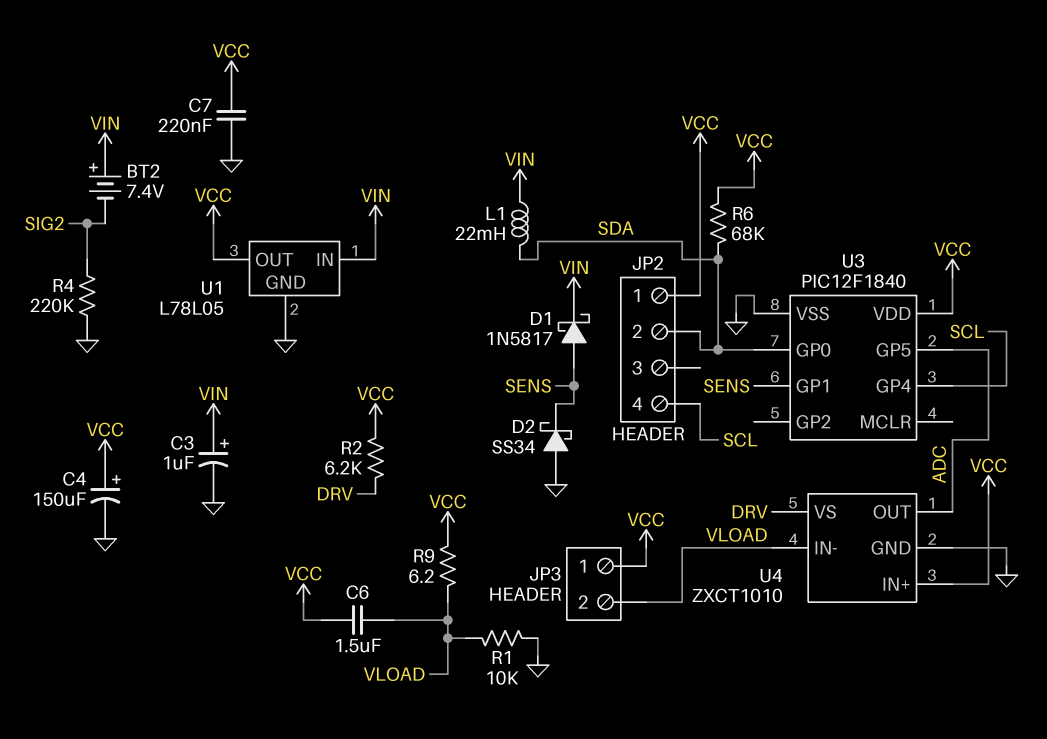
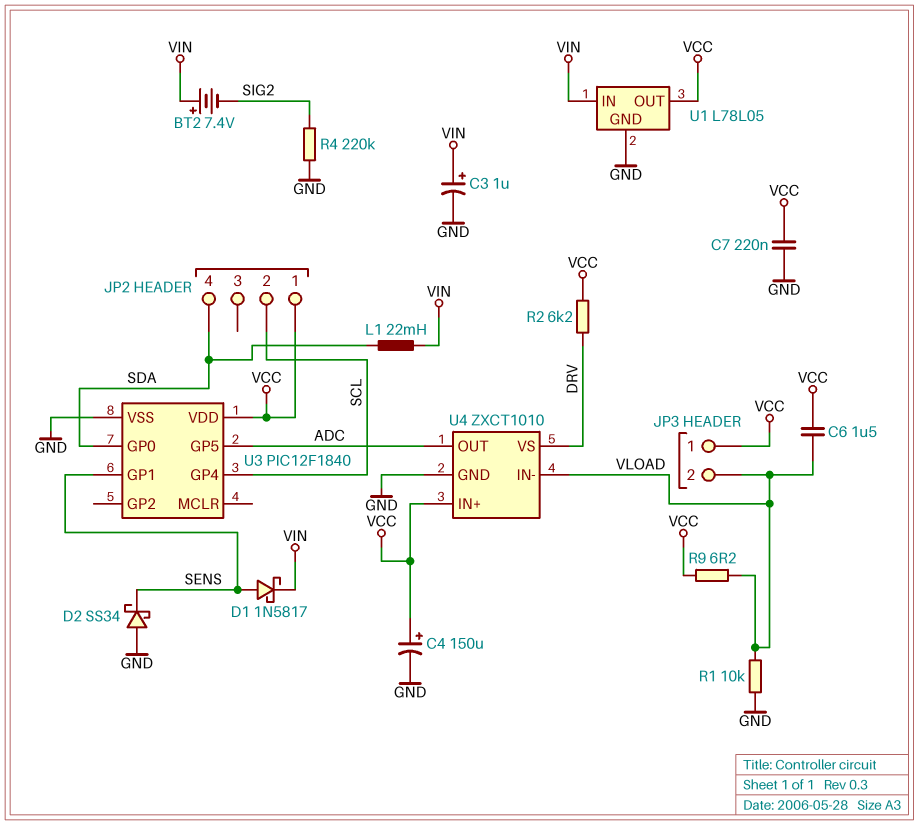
JP2 pin 2: SDA -> SCL
JP2 pin 4: SCL -> SDA
R6: 68k (SDA, VCC) -> none

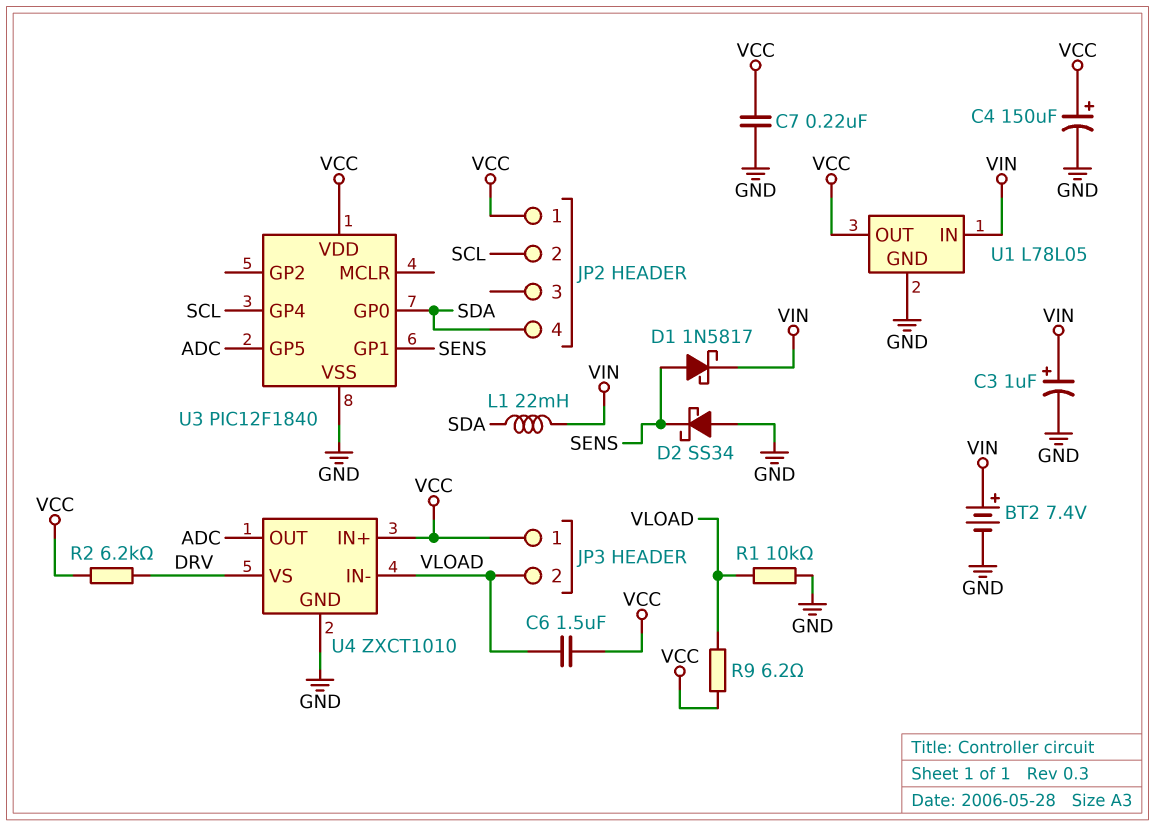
BT2: 7.4V (plus VIN, minus SIG2) -> 7.4V (plus VIN, minus GND)
R4: 220k (GND, SIG2) -> none

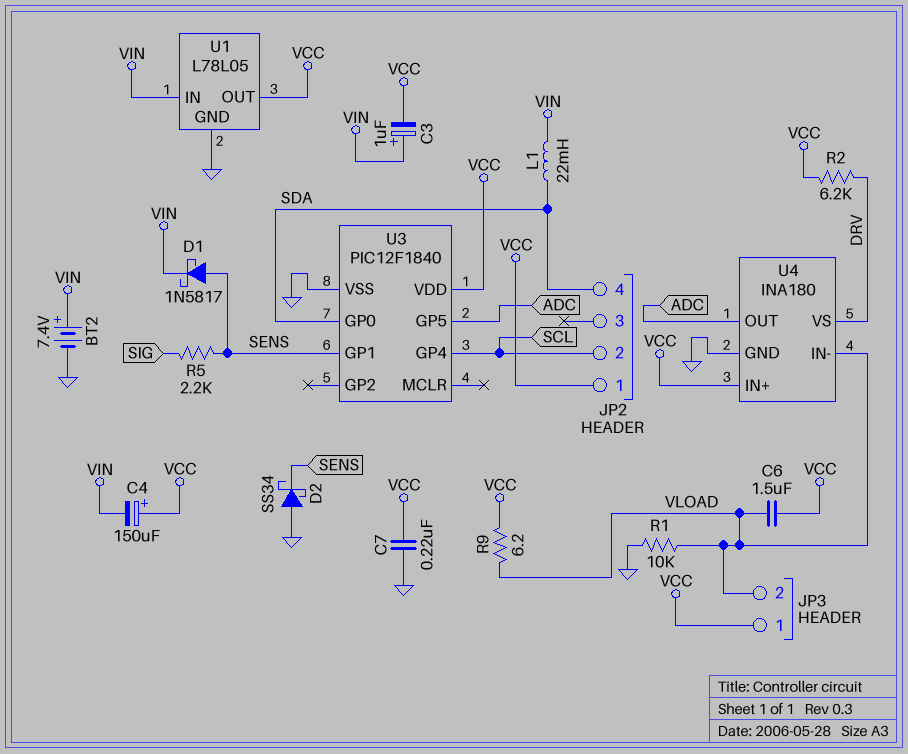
C3: 1uF (plus VIN, minus GND) -> 1uF (plus VIN, minus VCC)
C4: 150uF (plus VCC, minus GND) -> 150uF (plus VCC, minus VIN)
R5: none -> 2.2k (SENS, SIG)
U4: ZXCT1010 -> INA180

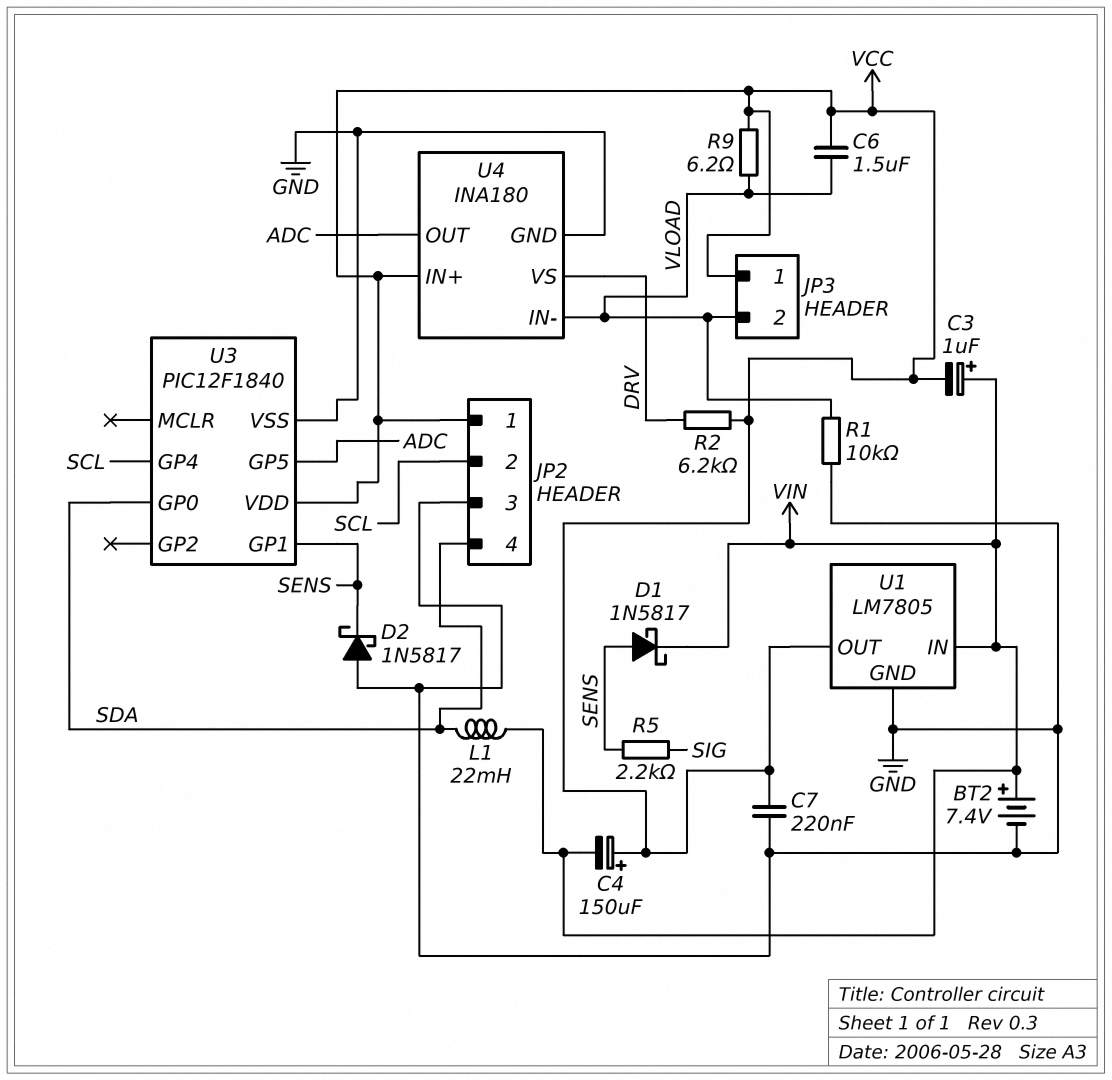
D2: schottky SS34 (A GND, K SENS) -> schottky 1N5817 (A GND, K SENS)
JP2 pin 3: none -> GND
U1: L78L05 -> LM7805

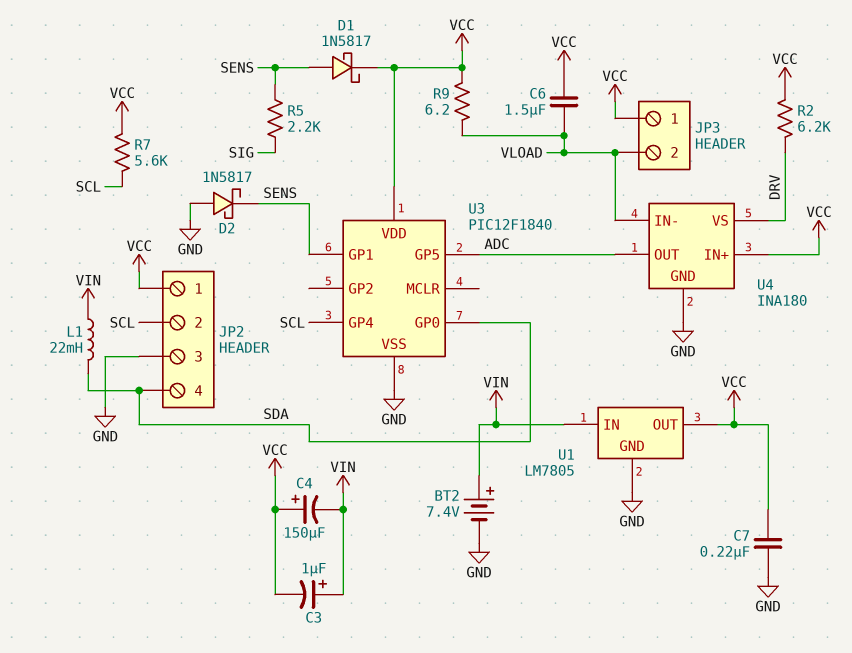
D1: schottky 1N5817 (A SENS, K VIN) -> schottky 1N5817 (A SENS, K VCC)
R1: 10k (GND, VLOAD) -> none
R7: none -> 5.6k (SCL, VCC)

